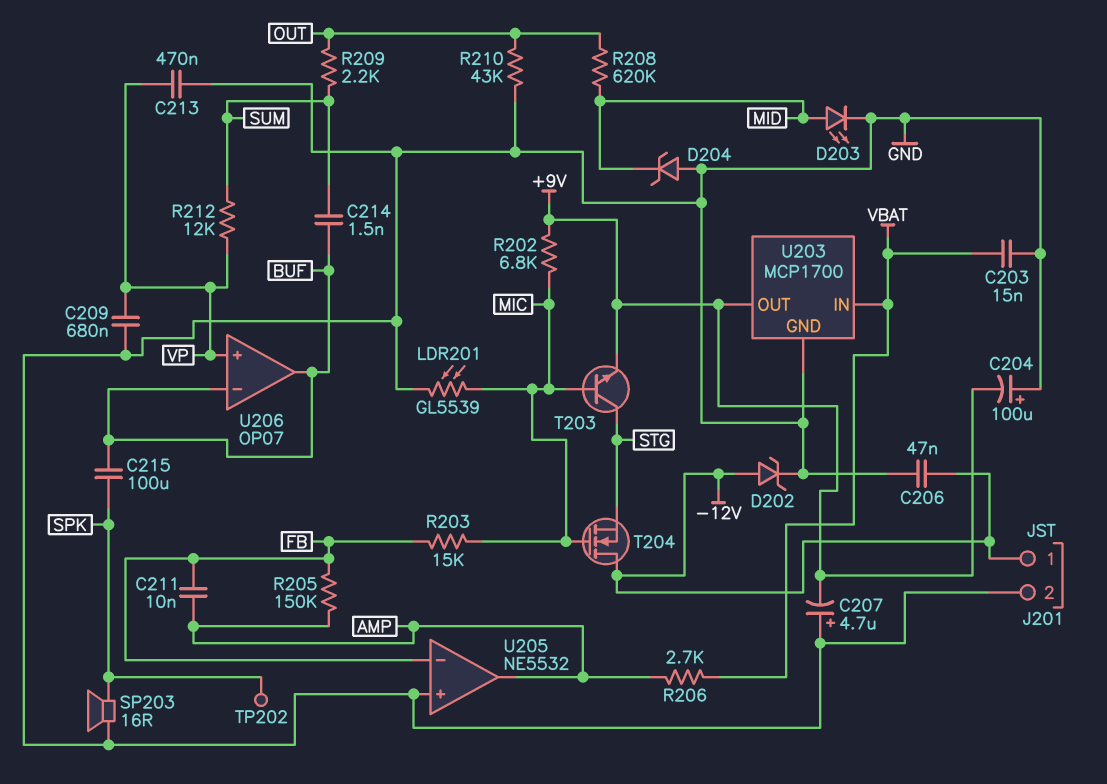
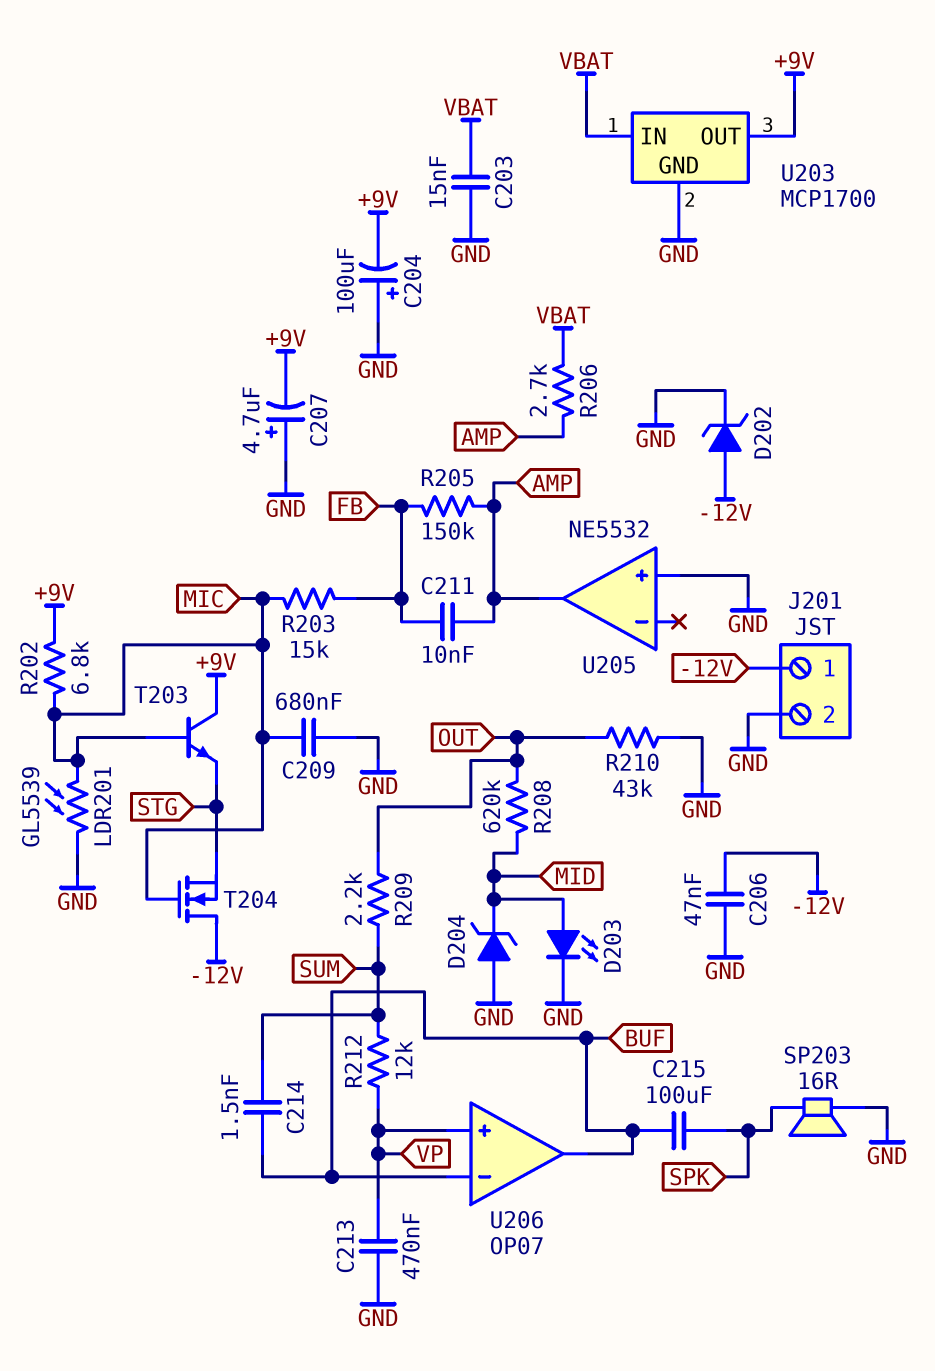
C209: 680nF (GND, VP) -> 680nF (GND, MIC)
T203: NPN (B MIC, C STG, E +9V) -> NPN (B MIC, C +9V, E STG)
TP202: test point (SPK) -> none
U205 pin in-: FB -> none

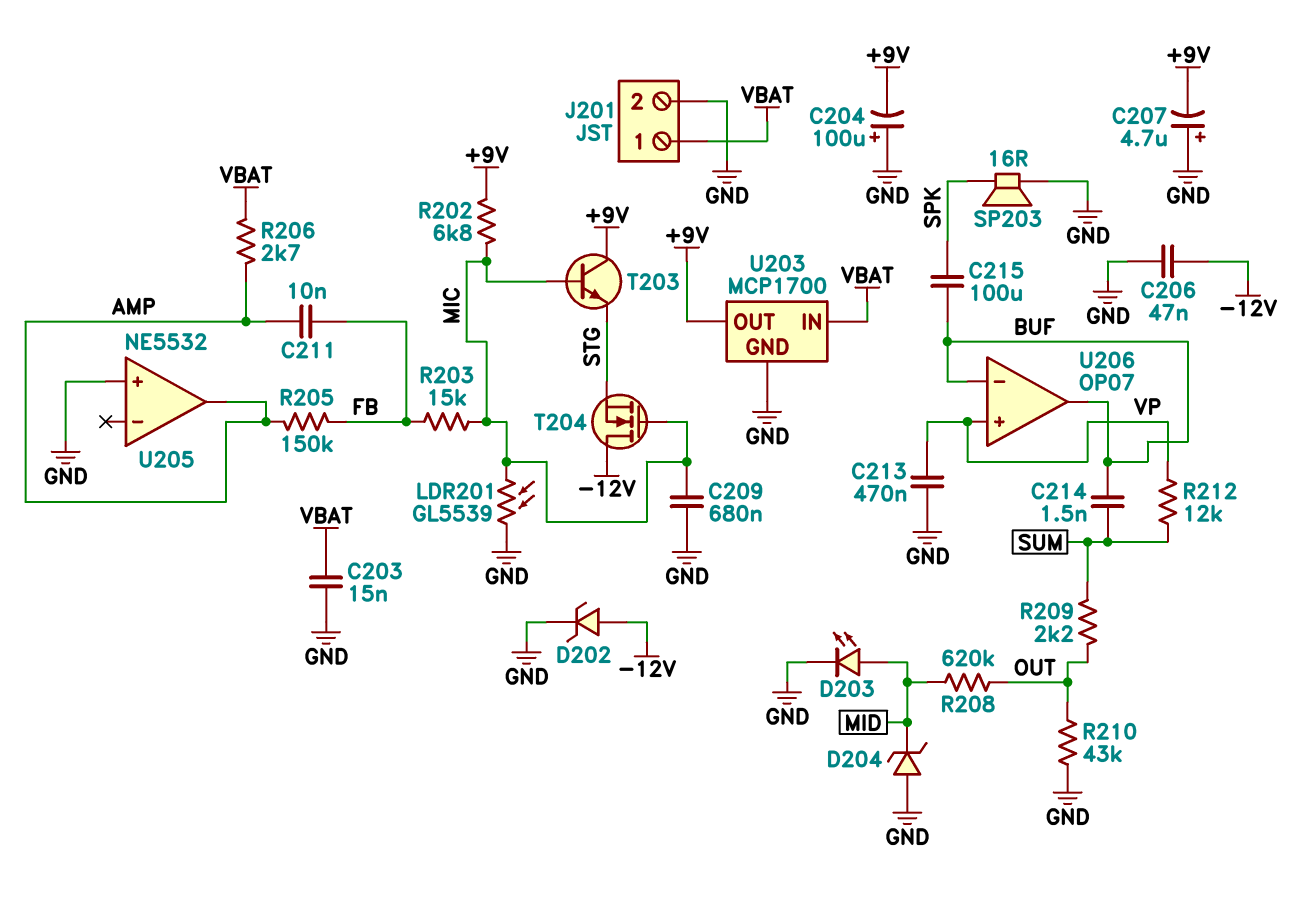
J201 pin 1: -12V -> VBAT

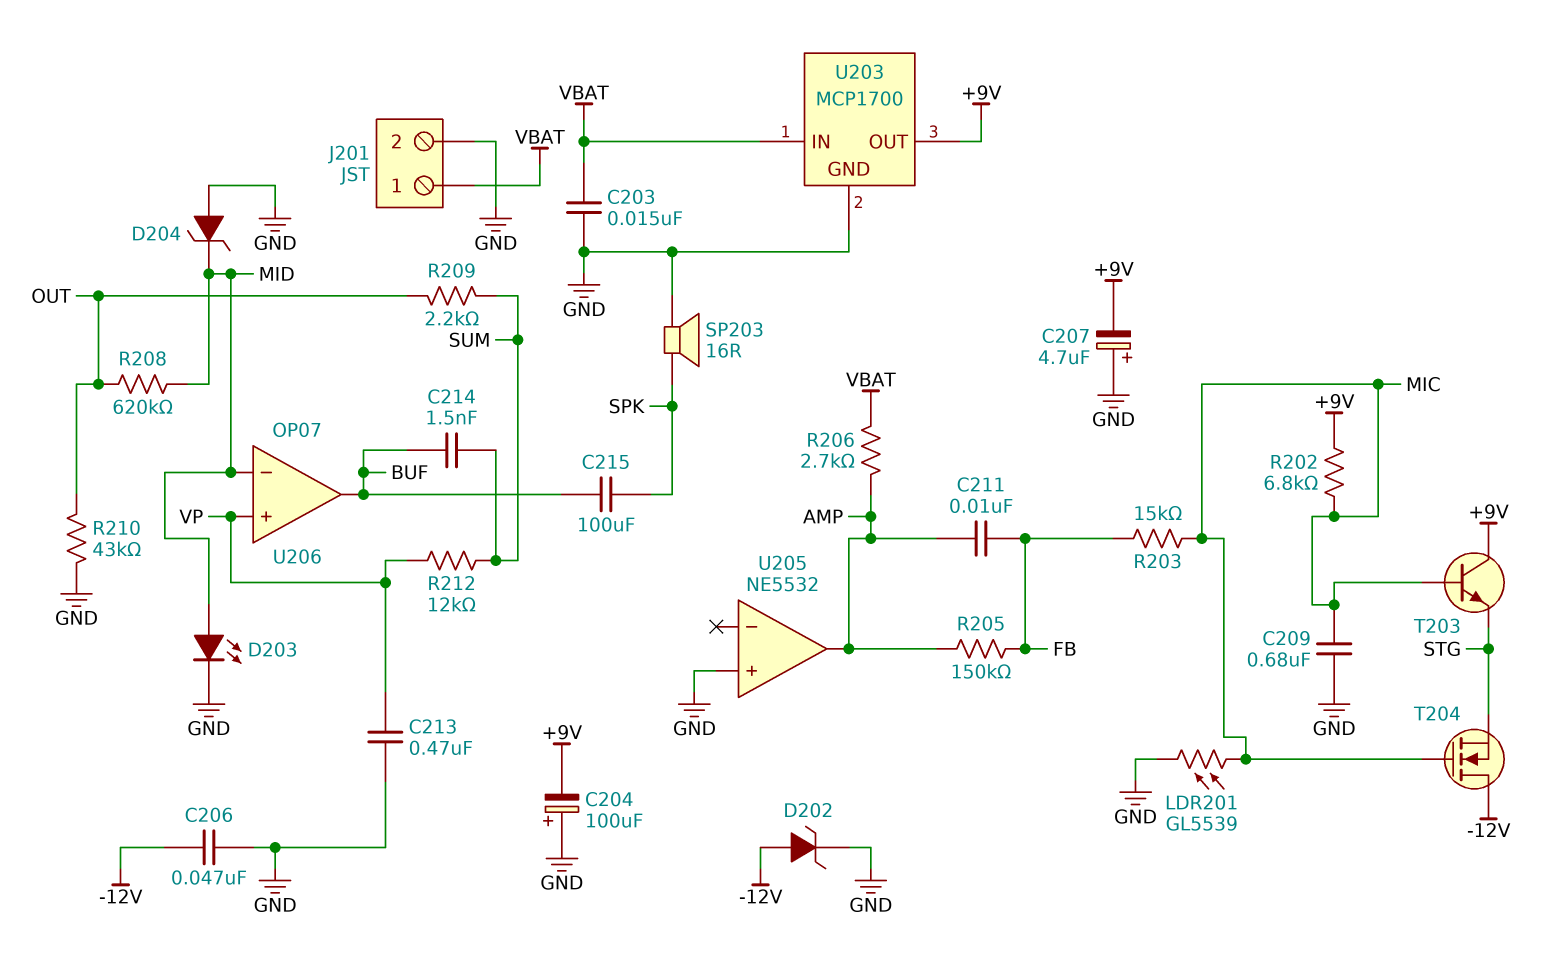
U206 pin in-: BUF -> MID

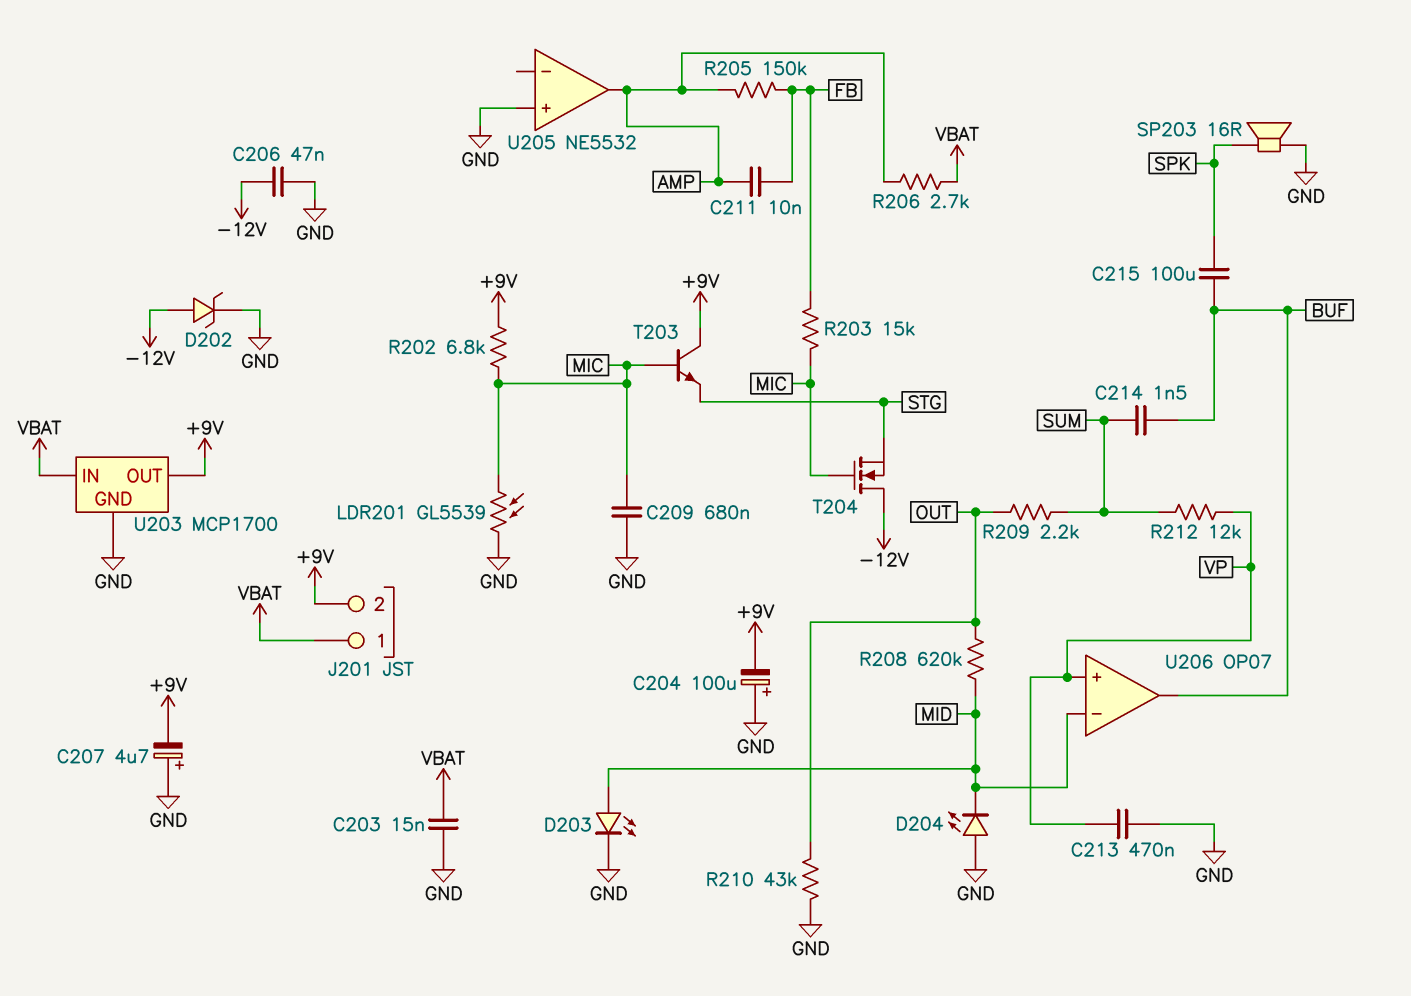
D204: zener (A GND, K MID) -> LED (A GND, K MID)
J201 pin 2: GND -> +9V

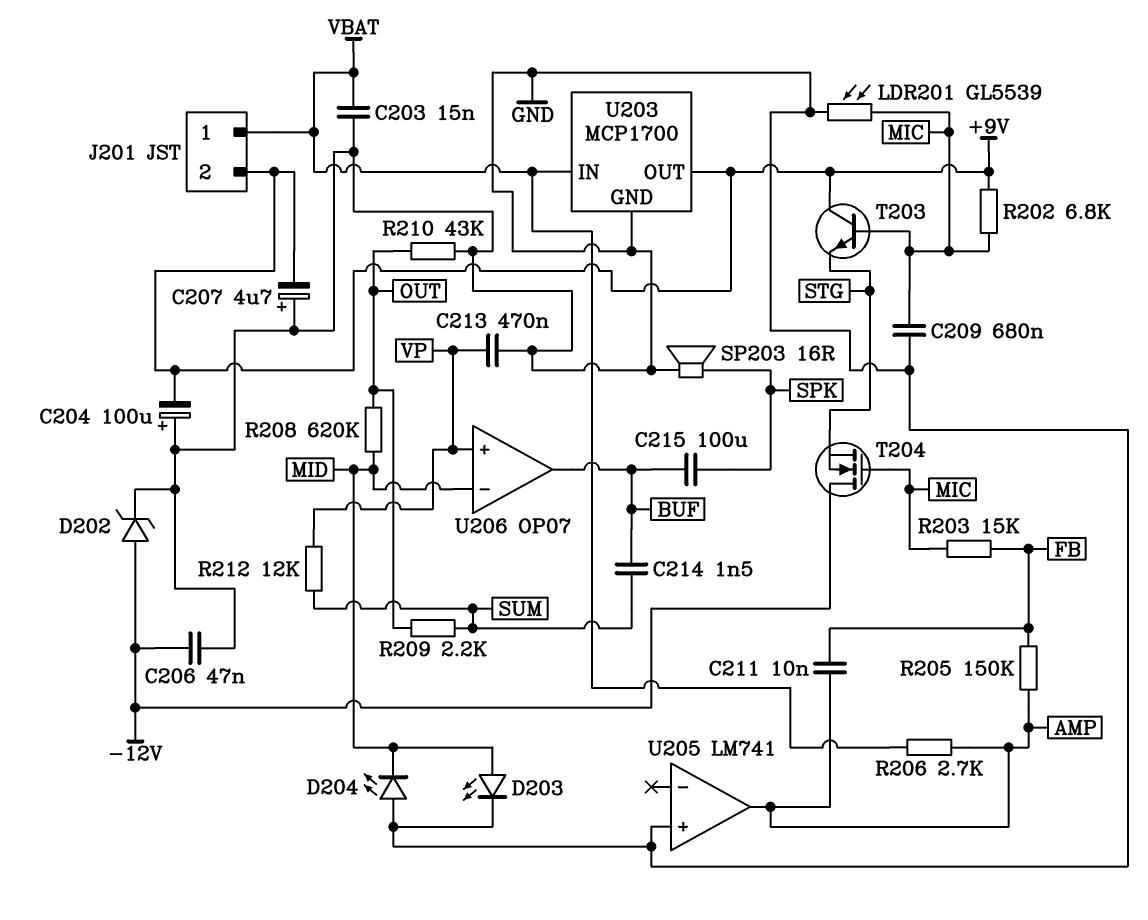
U205: NE5532 -> LM741

